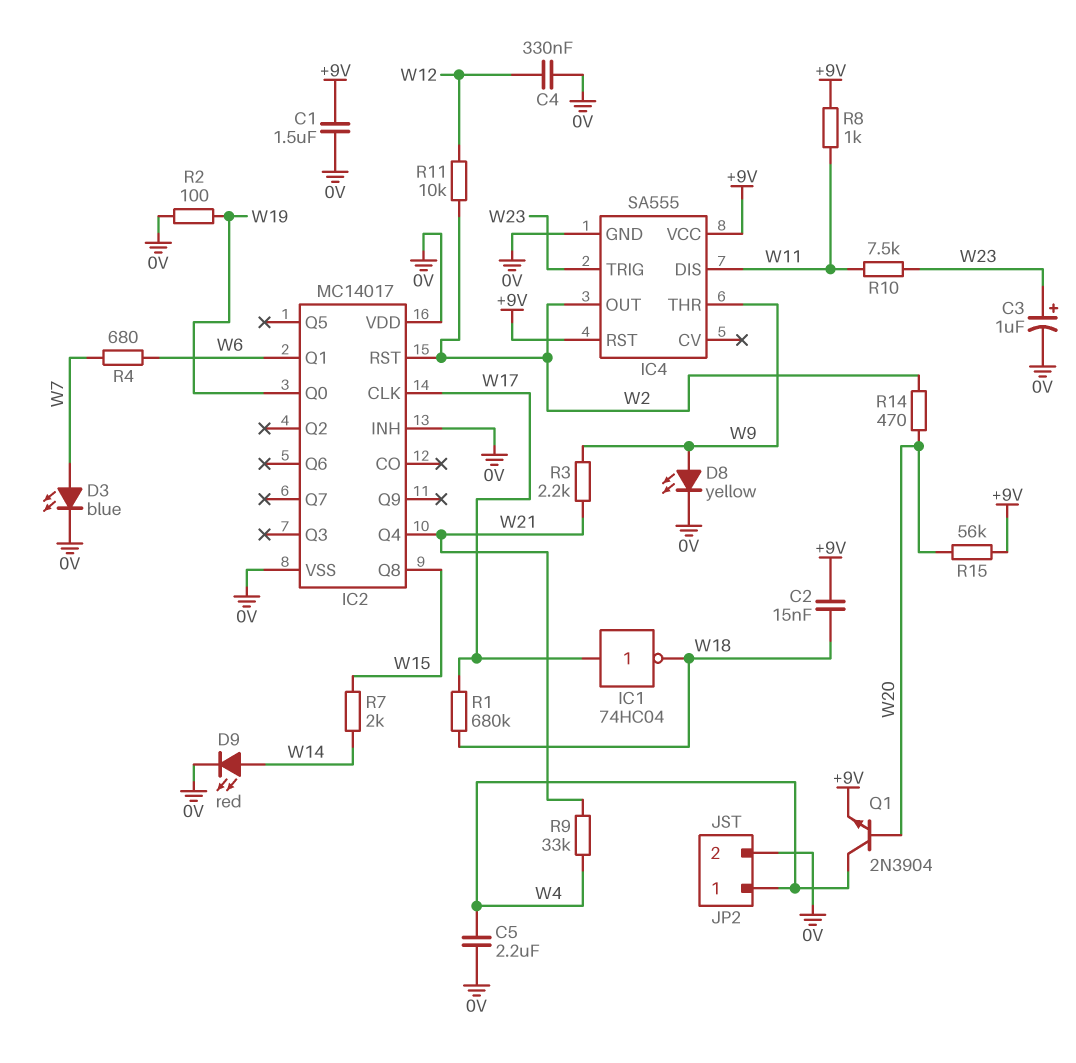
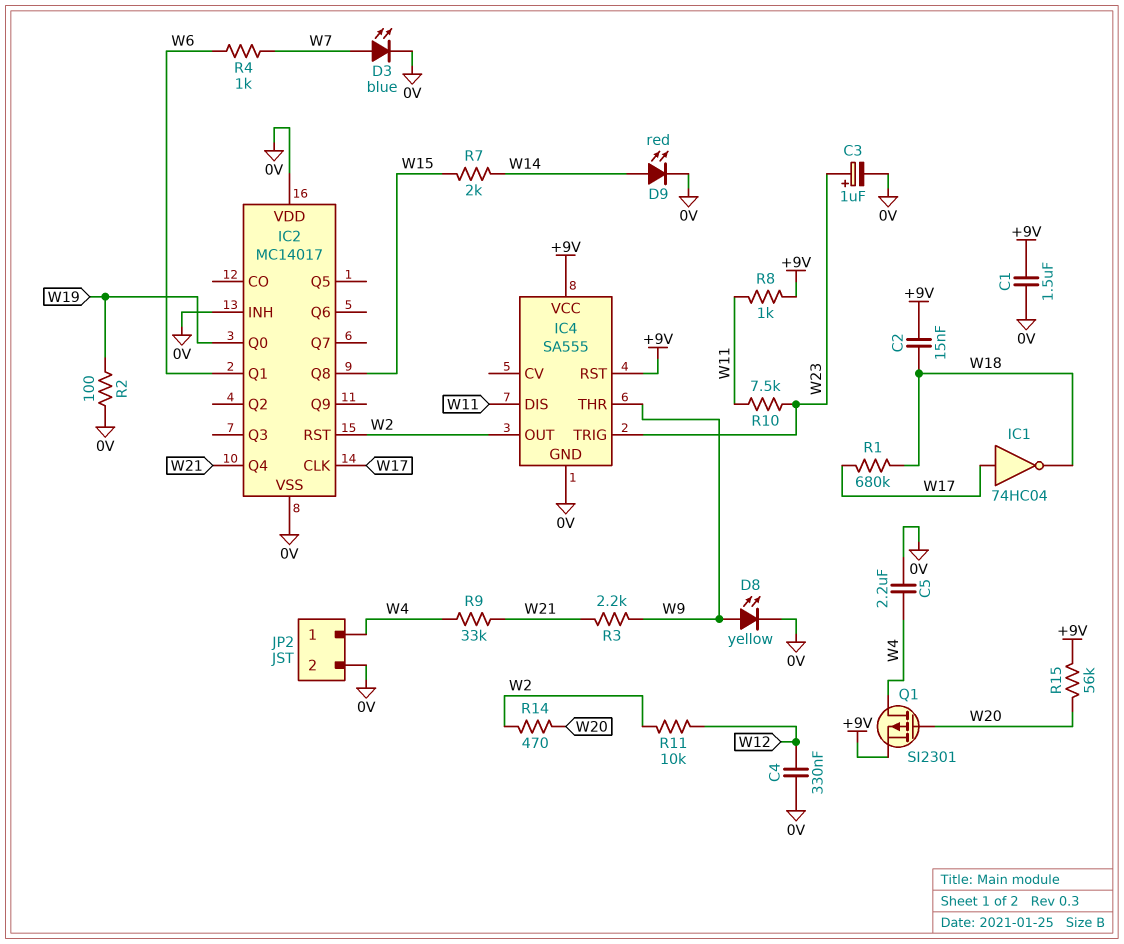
Q1: NPN 2N3904 (B W20, C W4, E +9V) -> PMOS SI2301 (G W20, D W4, S +9V)
R4: 680 (W6, W7) -> 1k (W6, W7)

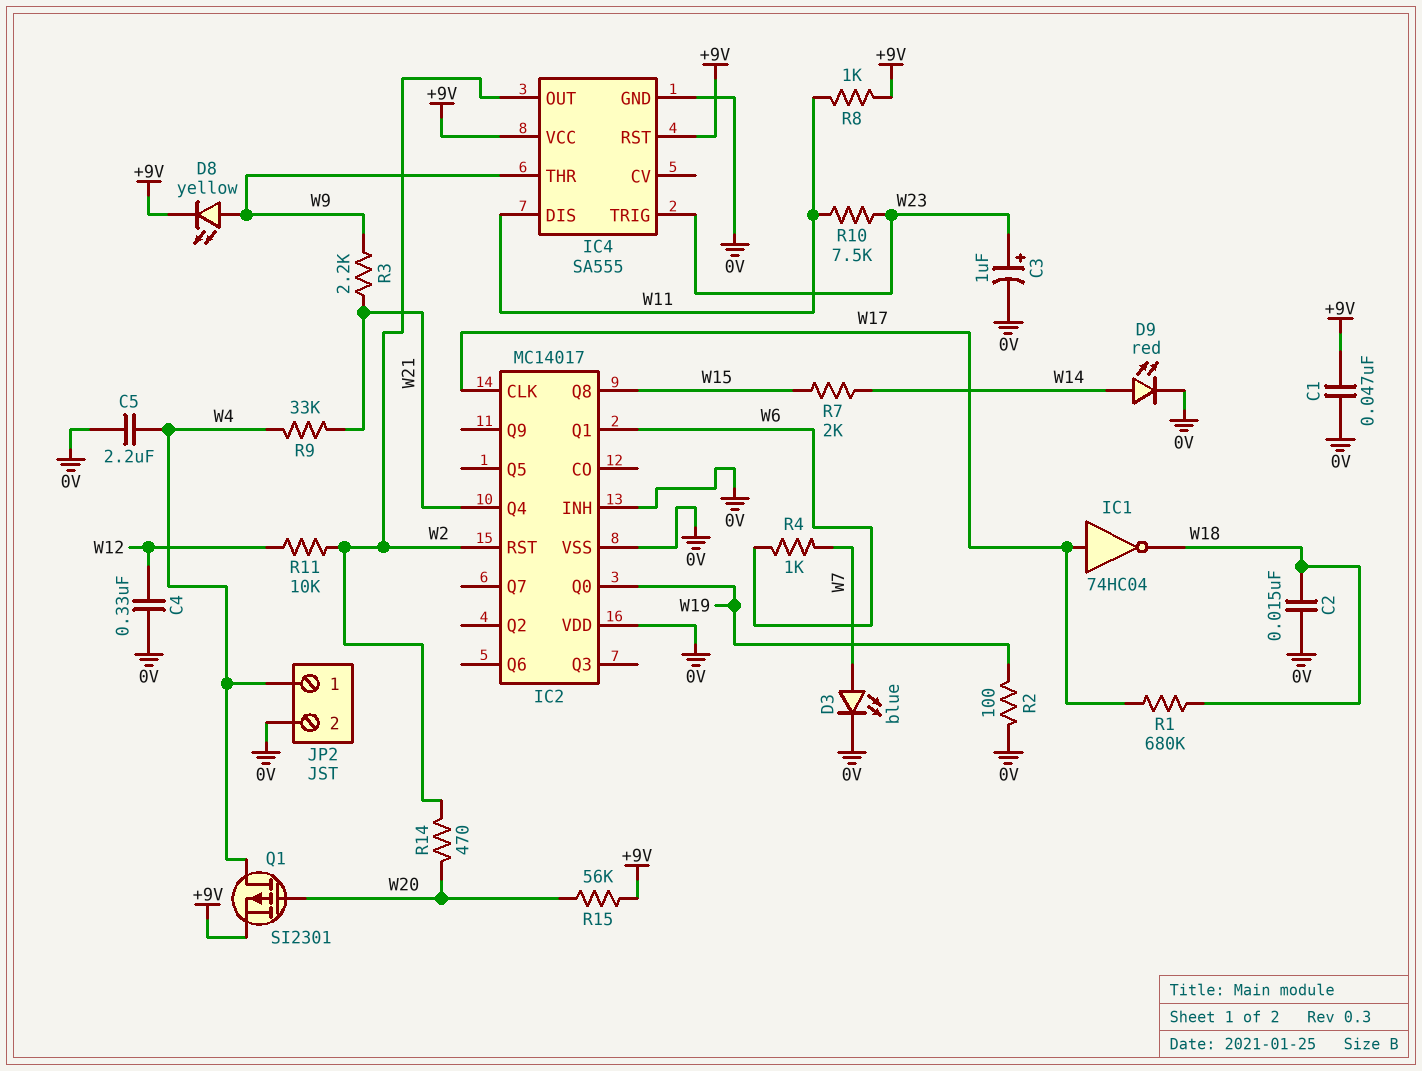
C1: 1.5uF (+9V, 0V) -> 47nF (+9V, 0V)
C2: 15nF (+9V, W18) -> 15nF (0V, W18)
D8: LED yellow (A W9, K 0V) -> LED yellow (A W9, K +9V)

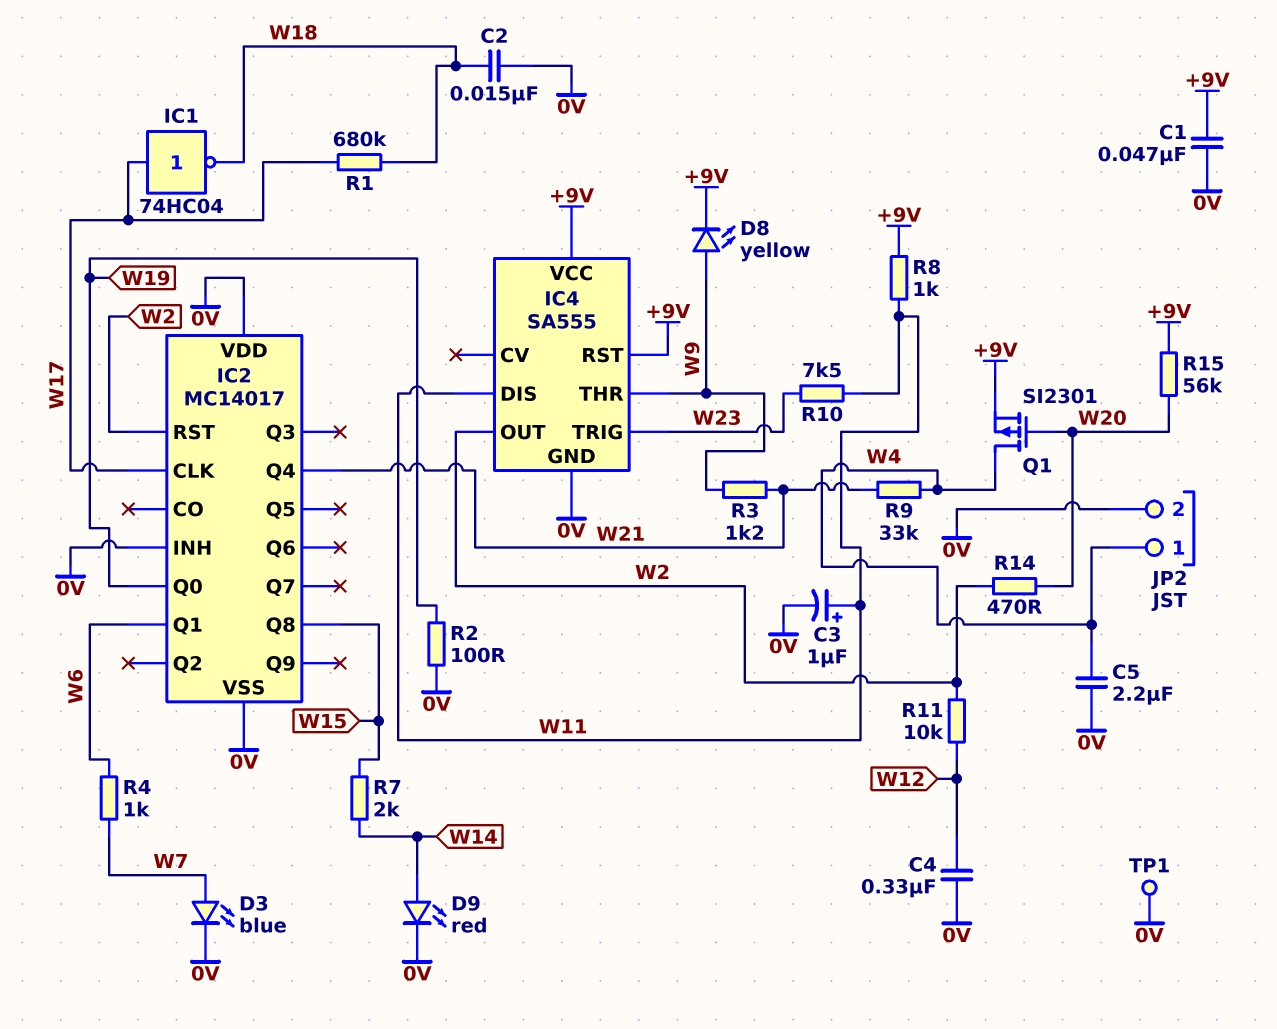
C3: 1uF (plus W23, minus 0V) -> 1uF (plus W11, minus 0V)
R3: 2.2k (W9, W21) -> 1.2k (W9, W21)
TP1: none -> test point (0V)

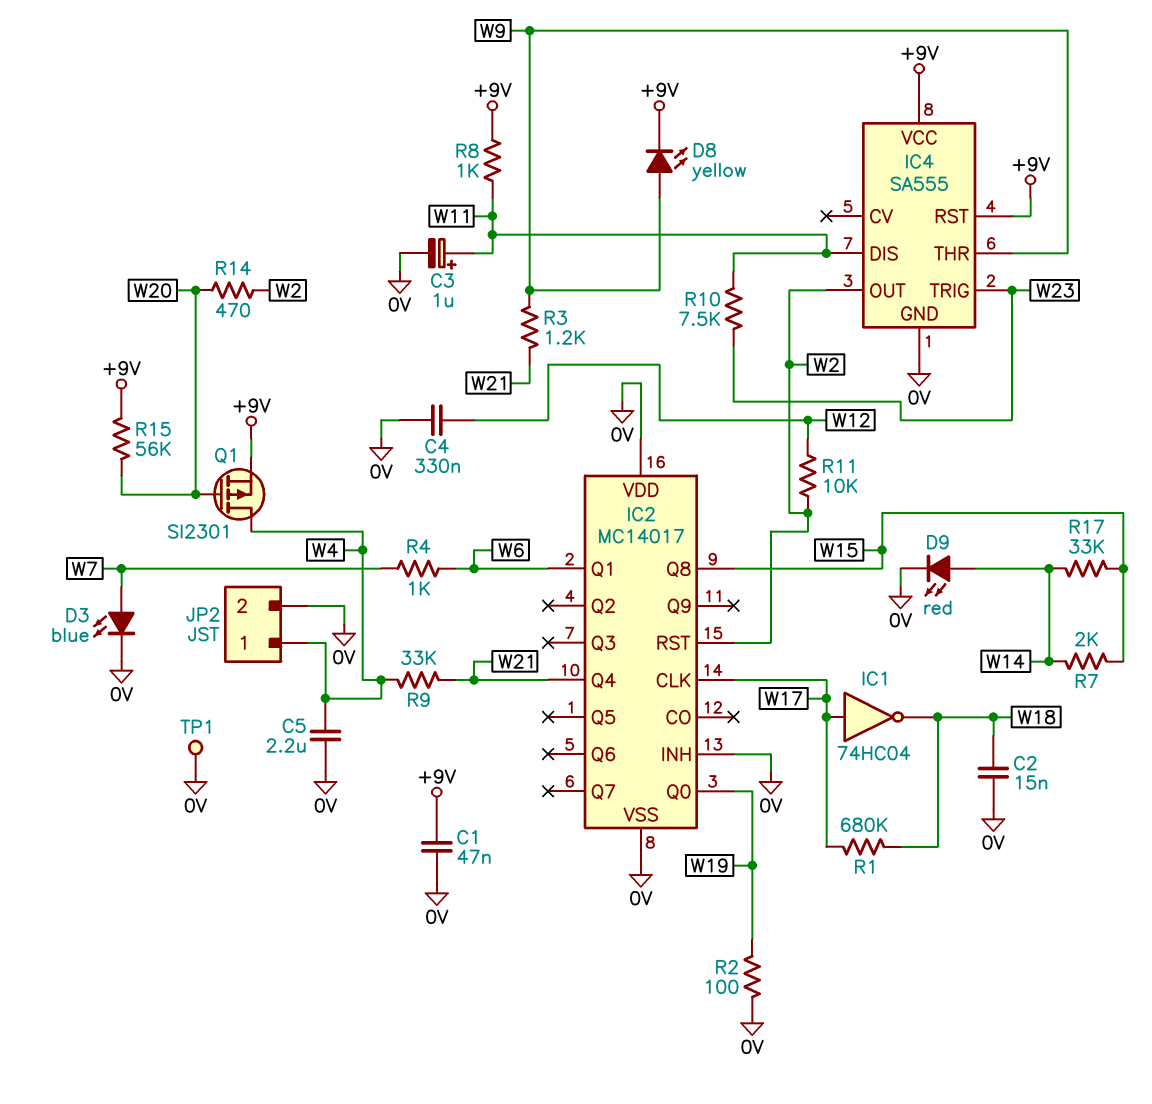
R17: none -> 33k (W14, W15)

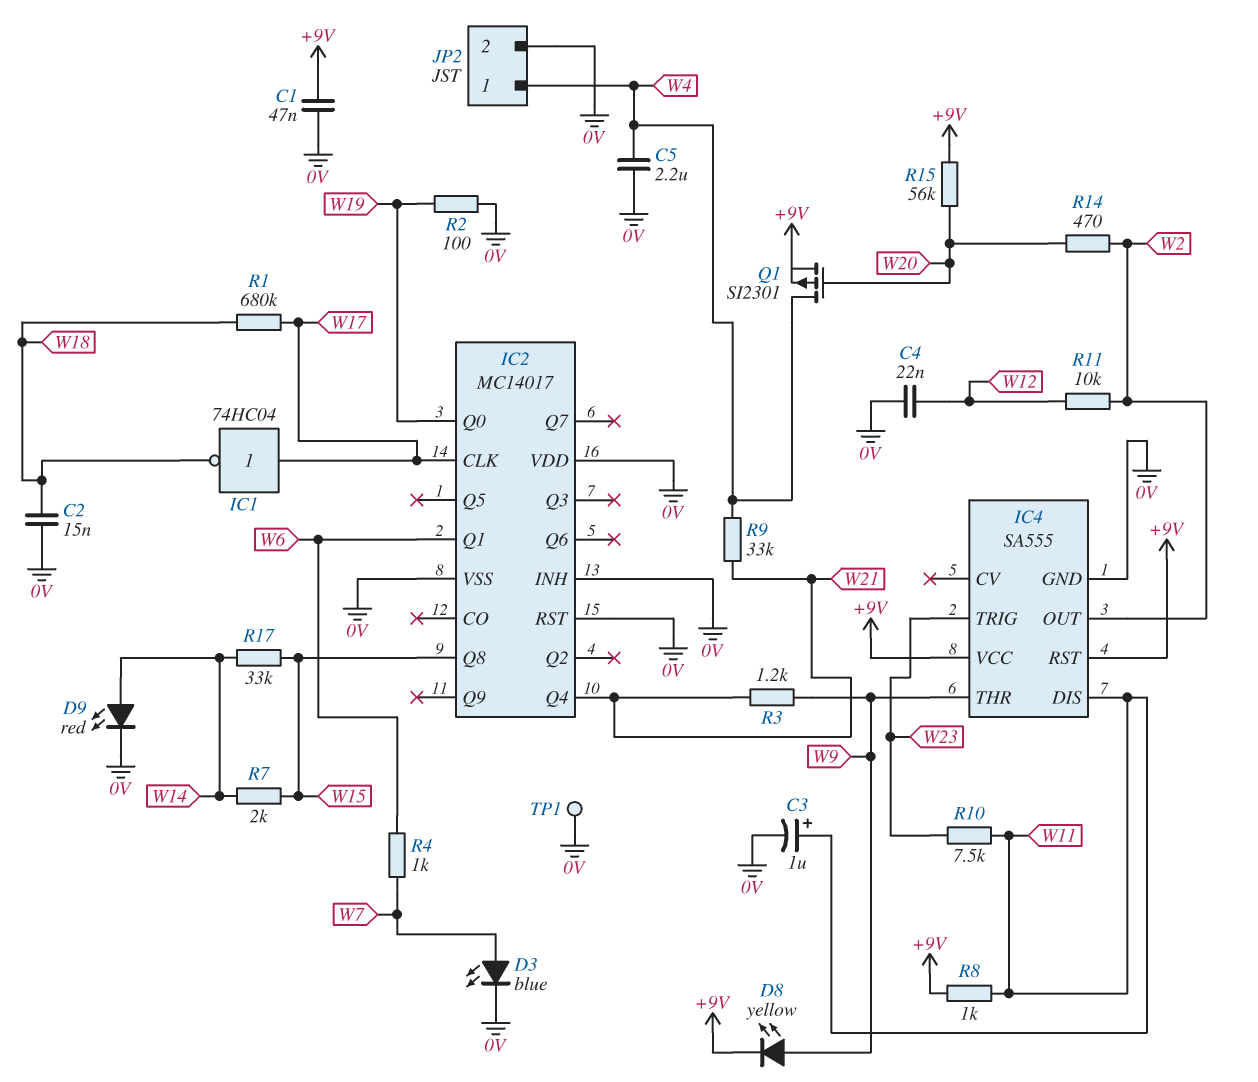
C4: 330nF (0V, W12) -> 22nF (0V, W12)
IC2 pin RST: W2 -> 0V

